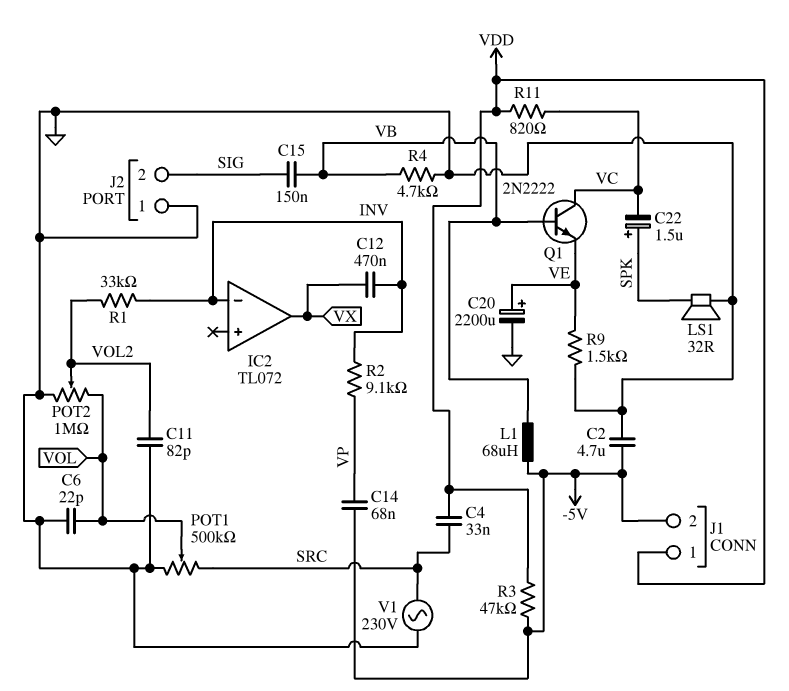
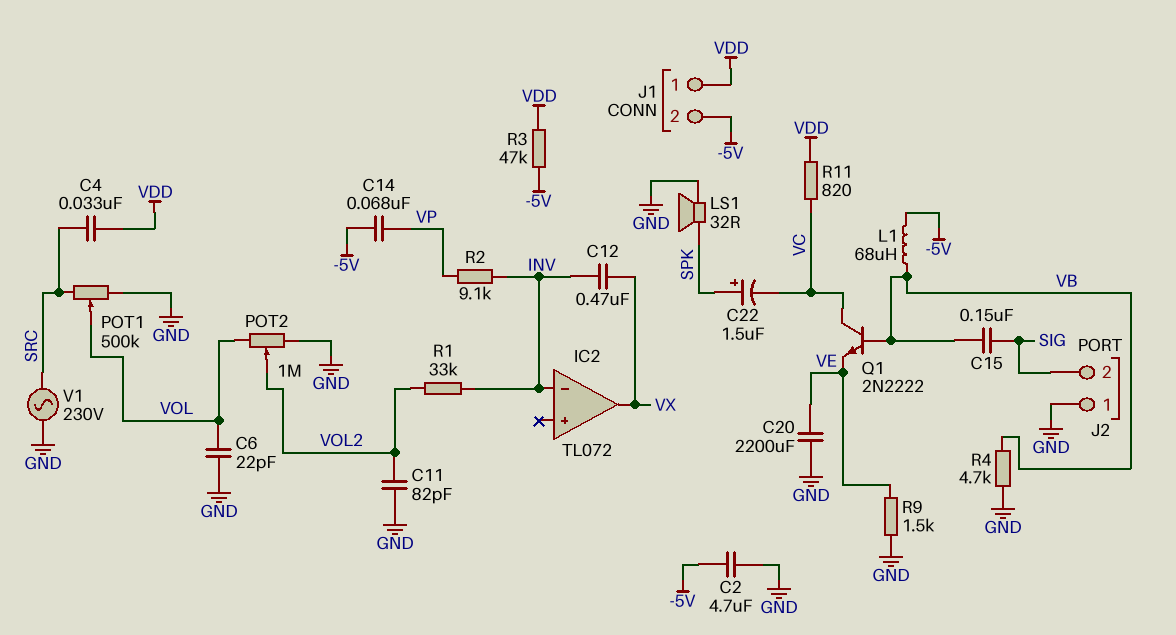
C20: 2200uF (plus VE, minus GND) -> 2200uF (GND, VE)

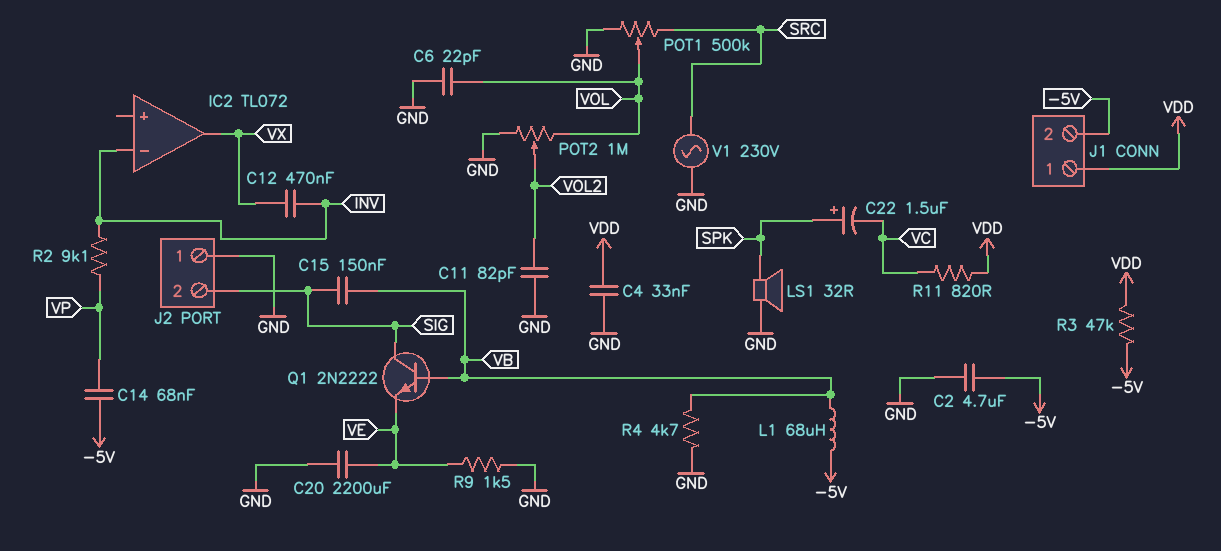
C4: 33nF (SRC, VDD) -> 33nF (GND, VDD)
Q1: NPN 2N2222 (B VB, C VC, E VE) -> NPN 2N2222 (B VB, C SIG, E VE)
R1: 33k (INV, VOL2) -> none

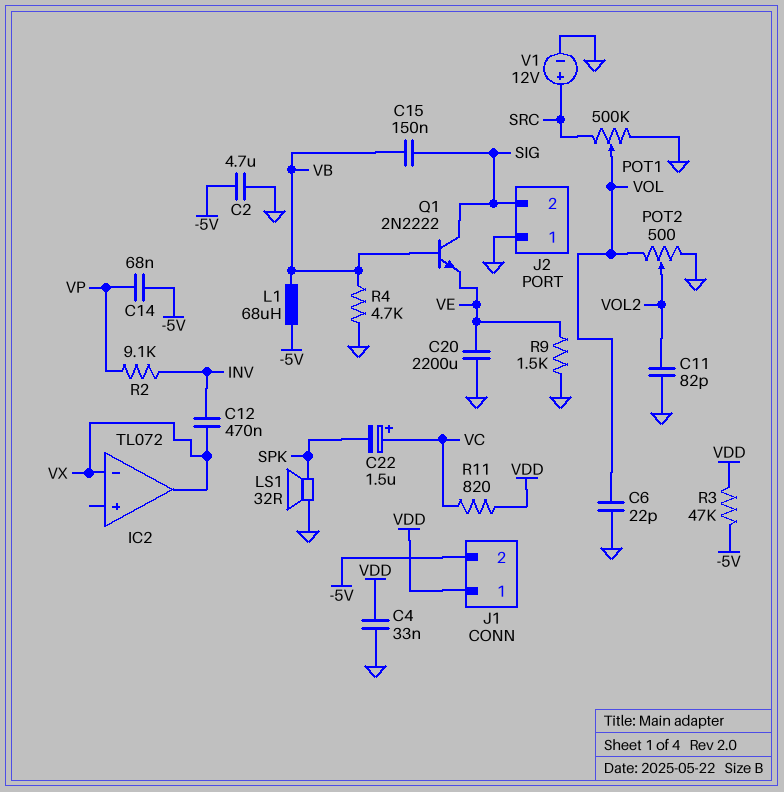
C22: 1.5uF (plus SPK, minus VC) -> 1.5uF (plus VC, minus SPK)
IC2 pin in-: INV -> VX
POT2: 1M (GND, VOL, wiper VOL2) -> 500 (GND, VOL, wiper VOL2)
V1: AC 230V (GND, SRC) -> 12V (plus SRC, minus GND)

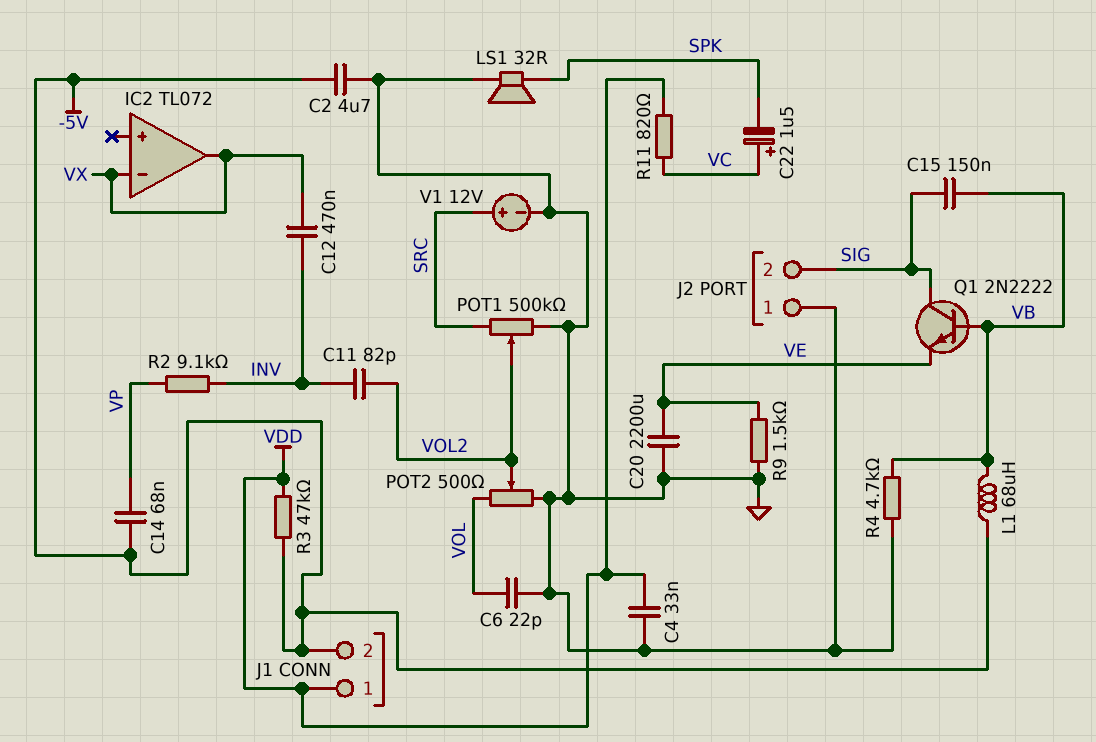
C11: 82pF (GND, VOL2) -> 82pF (INV, VOL2)
POT1: 500k (GND, SRC, wiper VOL) -> 500k (GND, SRC, wiper VOL2)

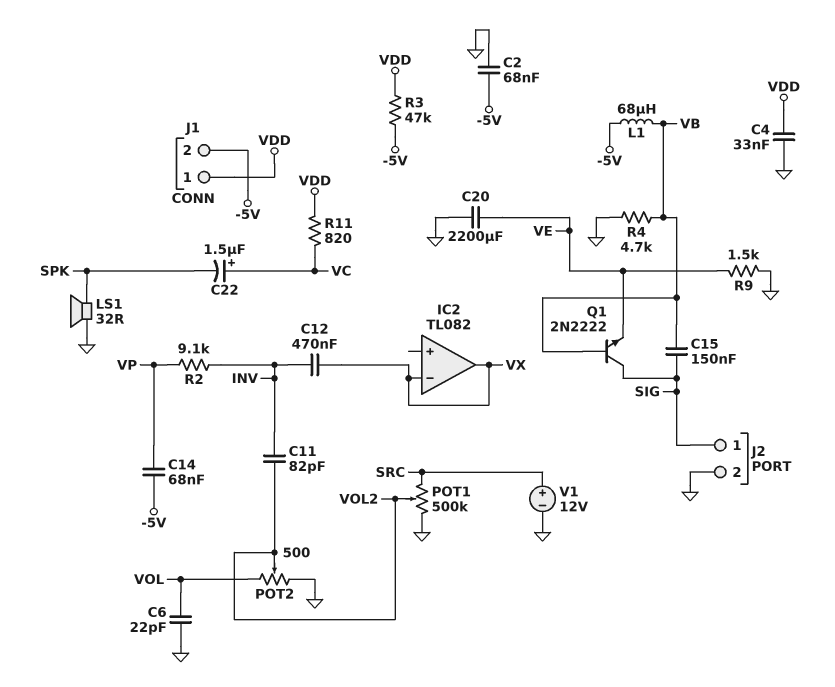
C2: 4.7uF (-5V, GND) -> 68nF (-5V, GND)
IC2: TL072 -> TL082
J2 pin 1: GND -> SIG
J2 pin 2: SIG -> GND

